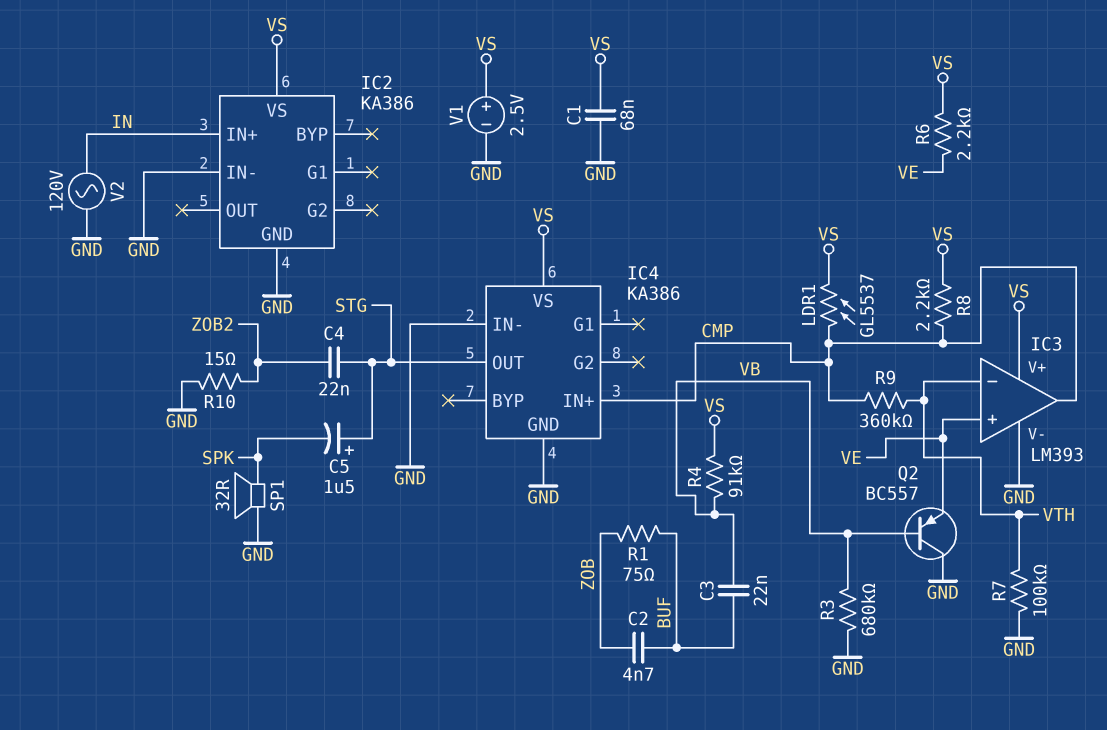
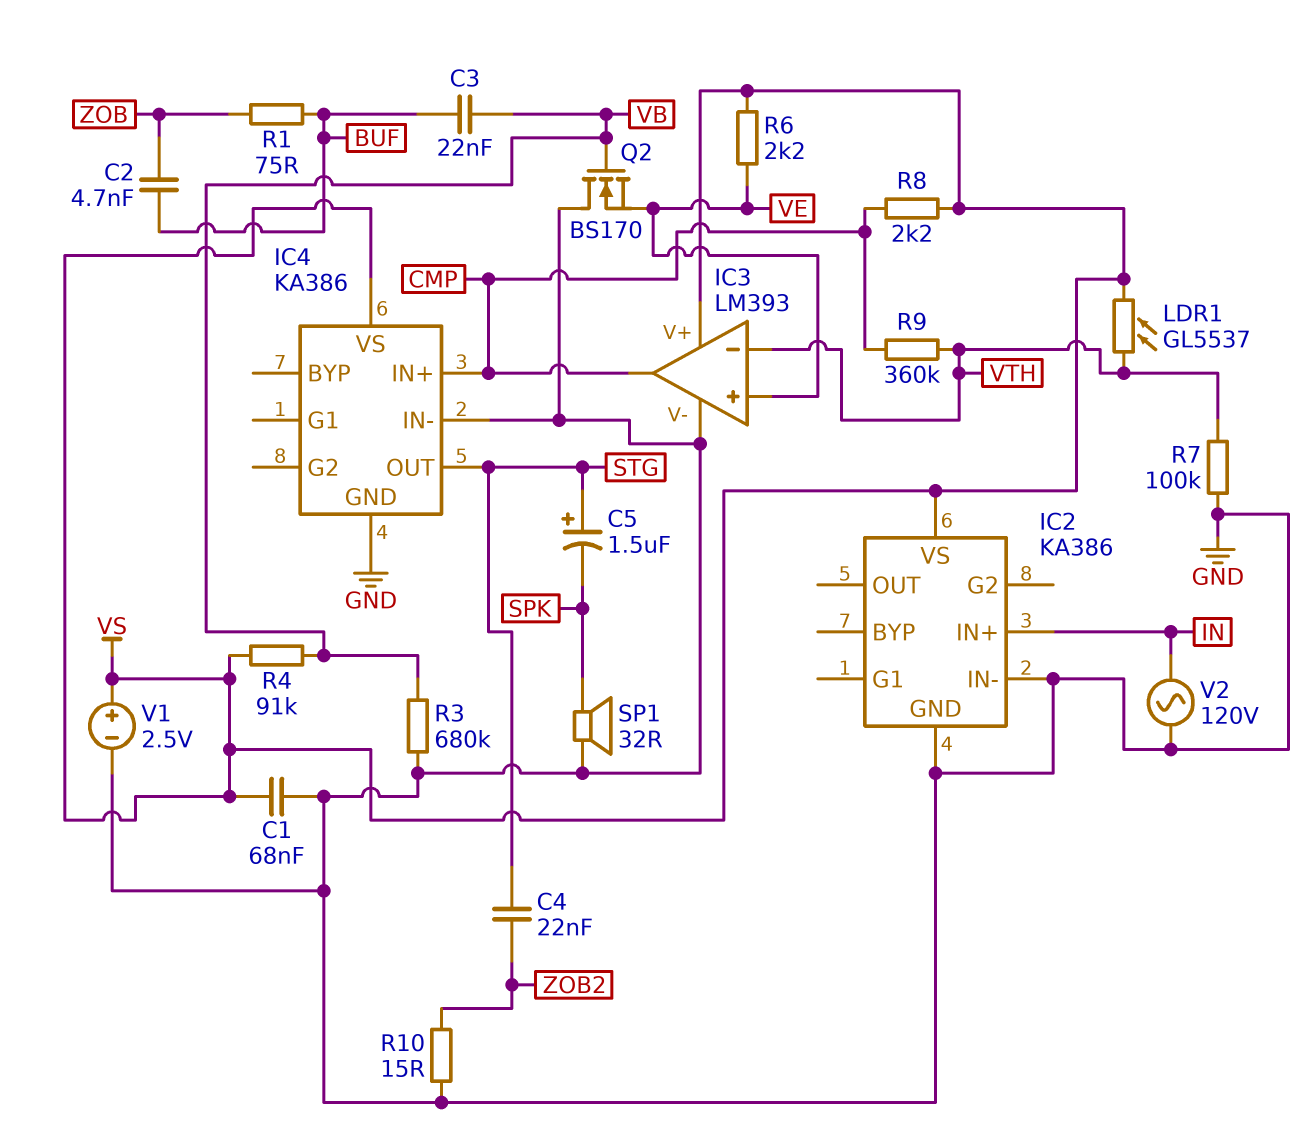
LDR1: GL5537 (CMP, VS) -> GL5537 (VS, VTH)
Q2: PNP BC557 (B VB, C GND, E VE) -> NMOS BS170 (G VB, D GND, S VE)

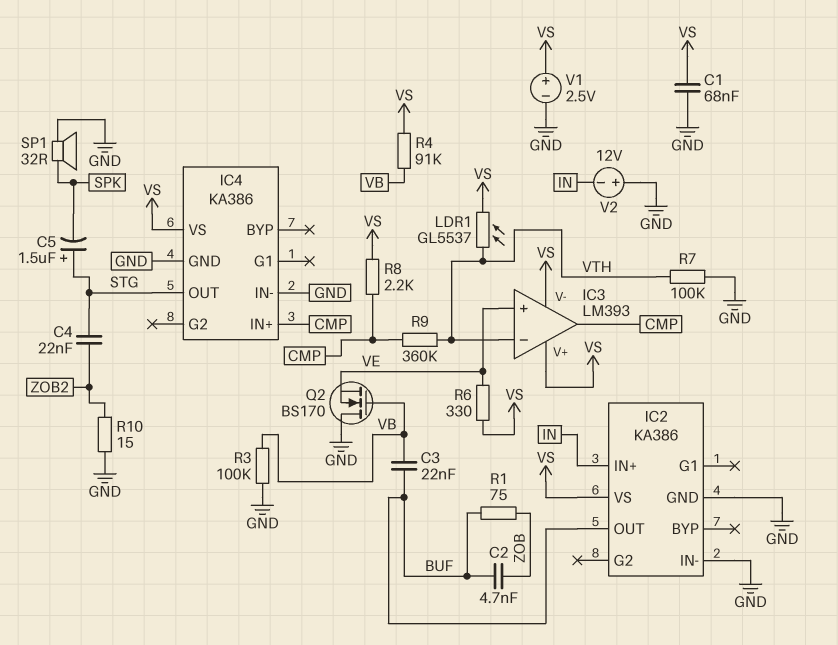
IC2 pin OUT: none -> BUF
IC3 pin V-: GND -> VS
R3: 680k (GND, VB) -> 100k (GND, VB)
R6: 2.2k (VE, VS) -> 330 (VE, VS)
V2: AC 120V (GND, IN) -> 12V (plus GND, minus IN)

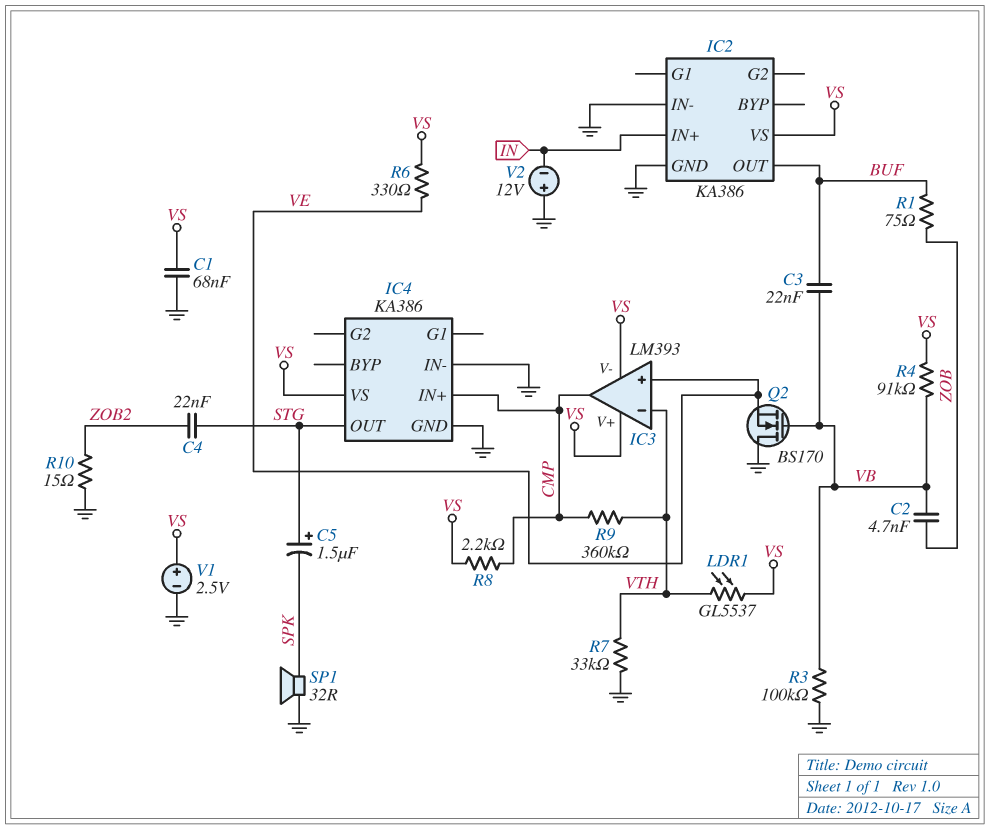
C2: 4.7nF (BUF, ZOB) -> 4.7nF (VB, ZOB)
R7: 100k (GND, VTH) -> 33k (GND, VTH)

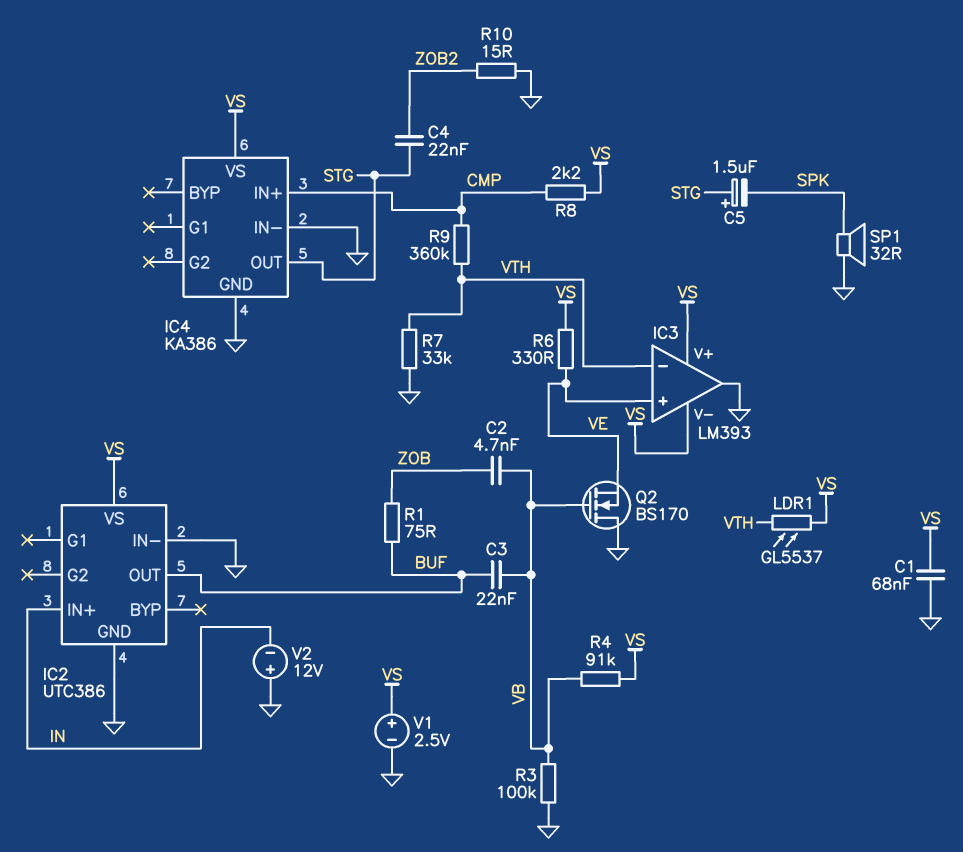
IC2: KA386 -> UTC386
IC3 pin out: CMP -> GND

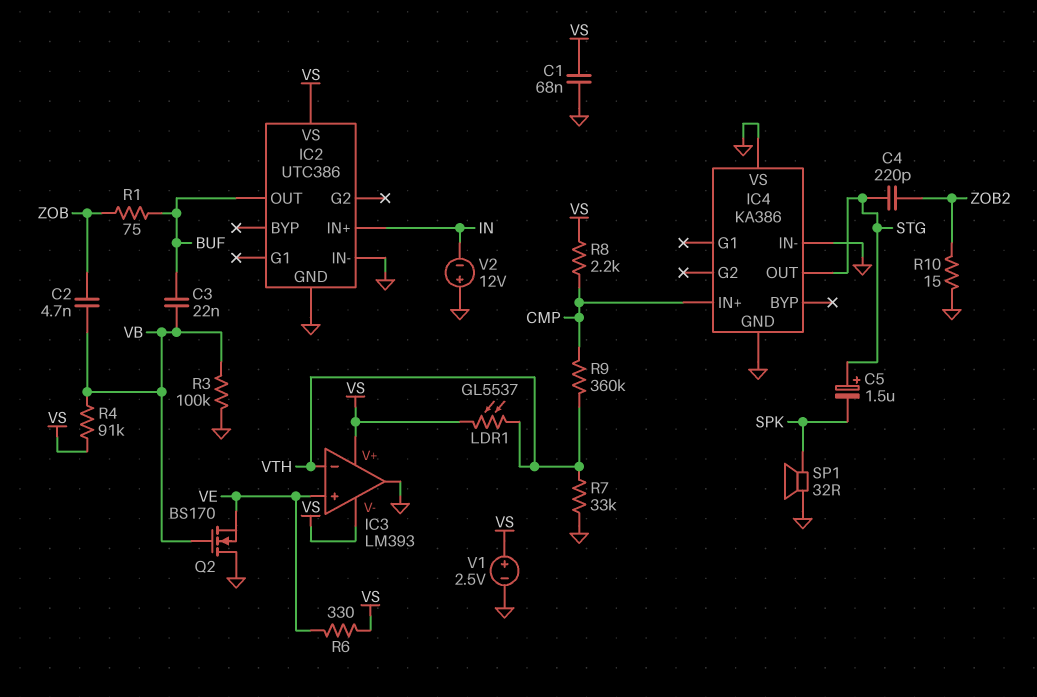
C4: 22nF (STG, ZOB2) -> 220pF (STG, ZOB2)
IC4 pin VS: VS -> GND

